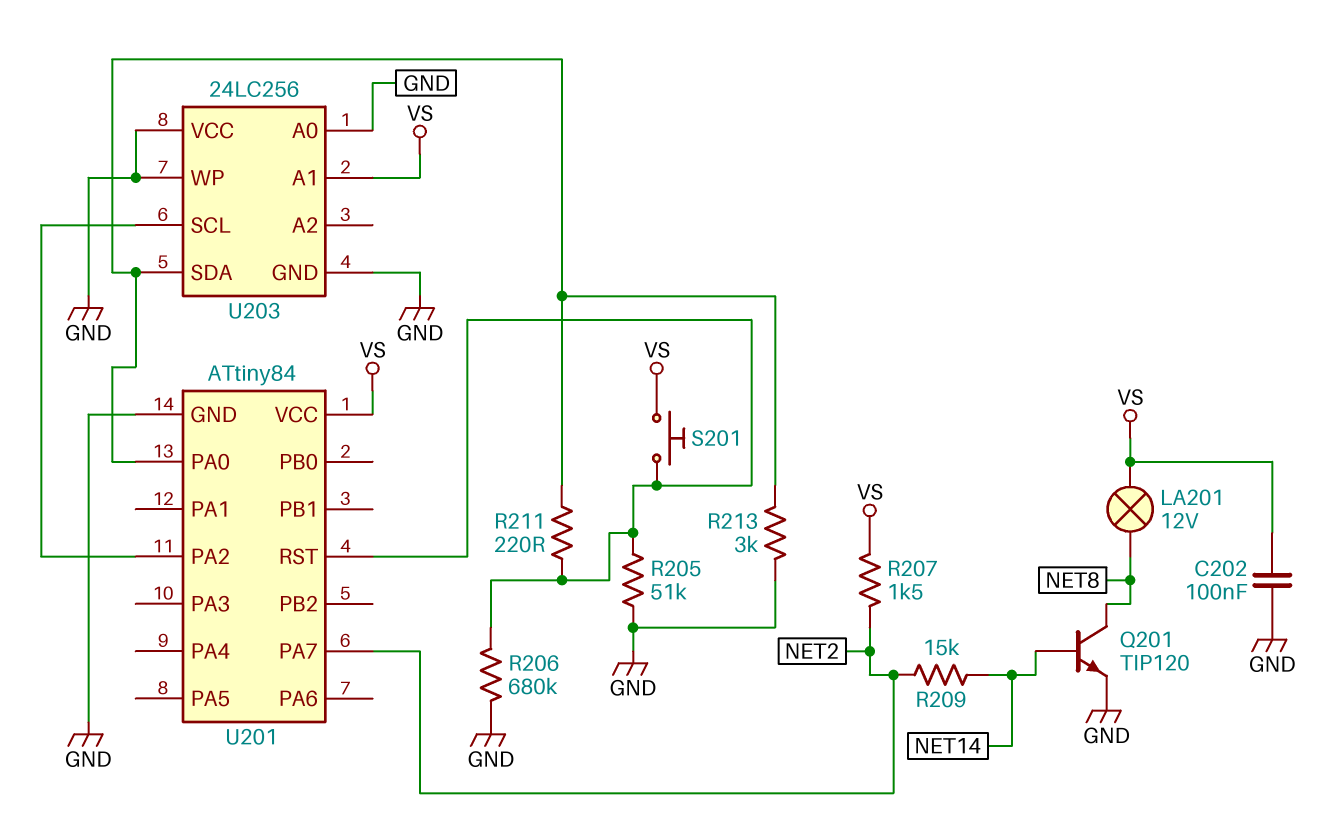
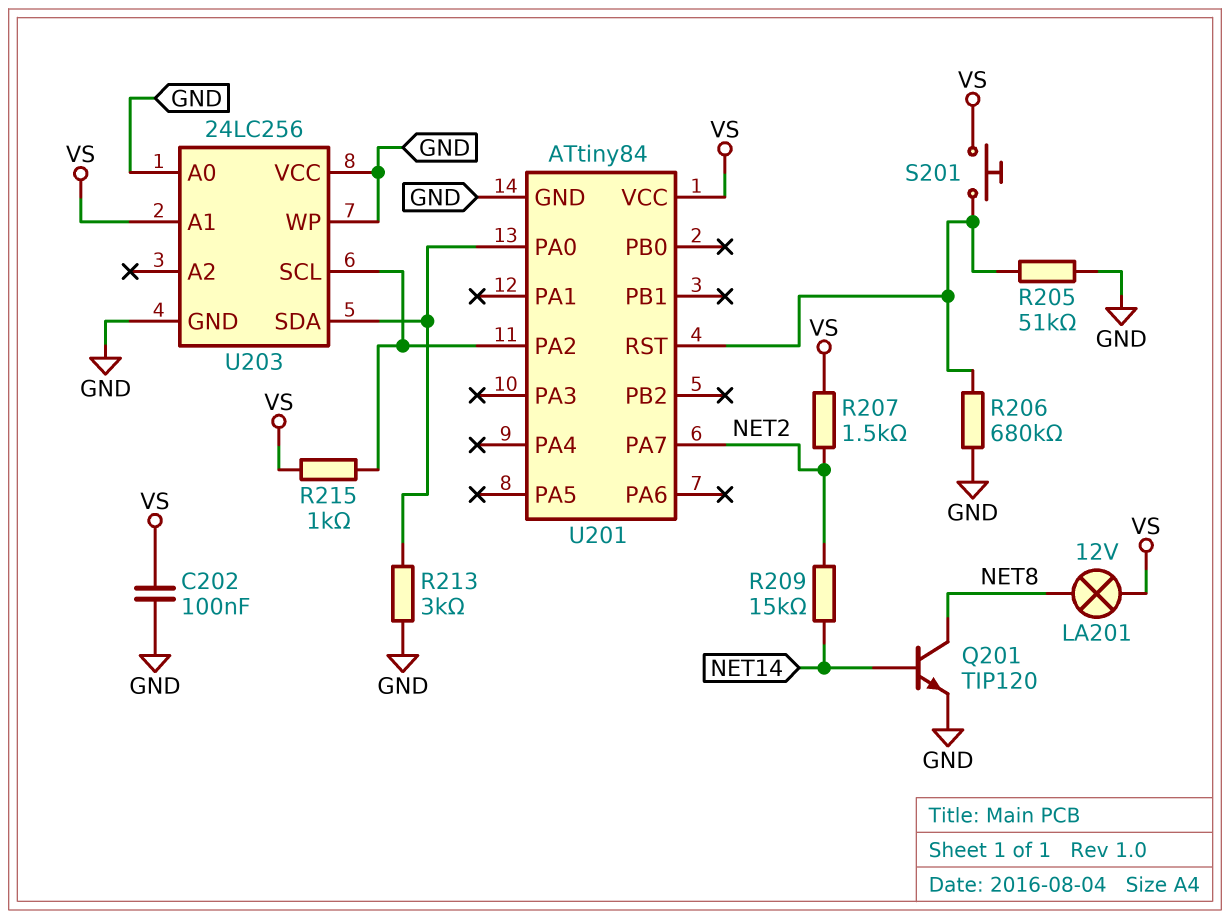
R211: 220 (U201/PA0, U201/RST) -> none
R215: none -> 1k (U201/PA2, VS)

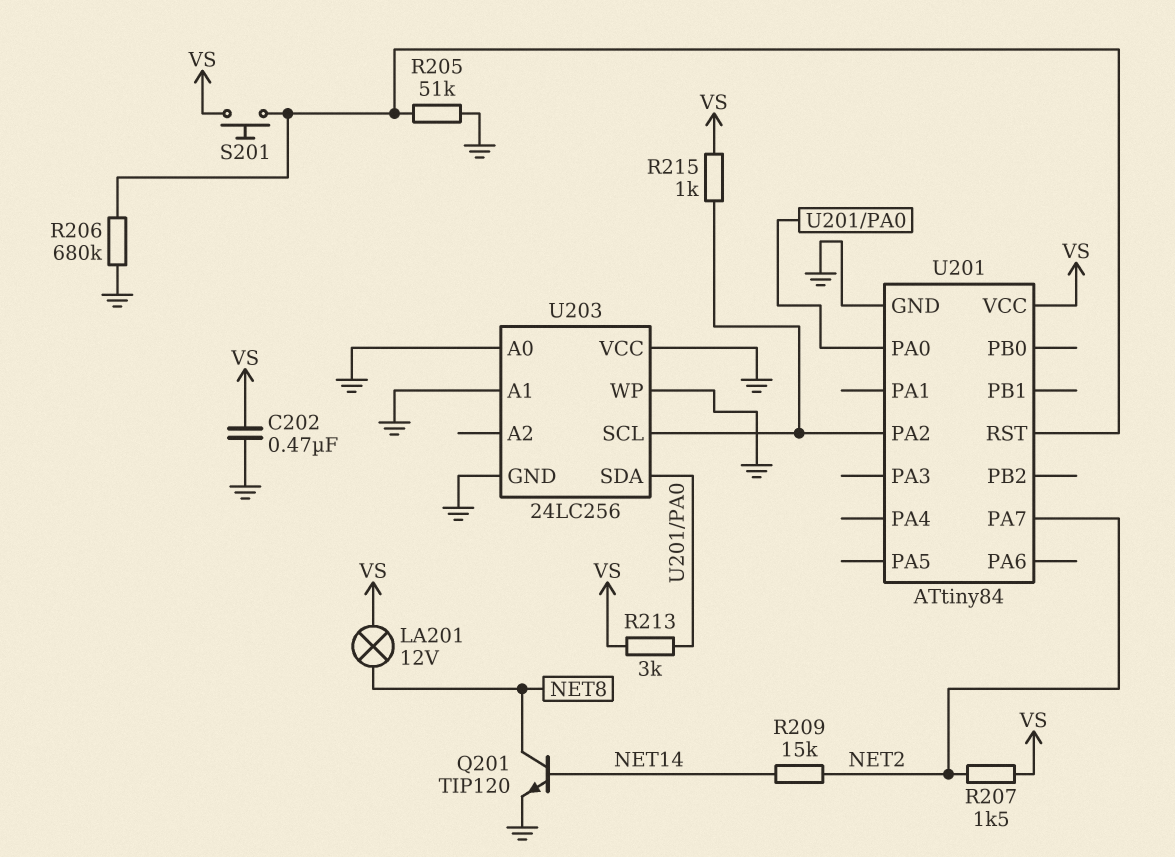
C202: 100nF (GND, VS) -> 470nF (GND, VS)
R213: 3k (GND, U201/PA0) -> 3k (U201/PA0, VS)
U203 pin A1: VS -> GND

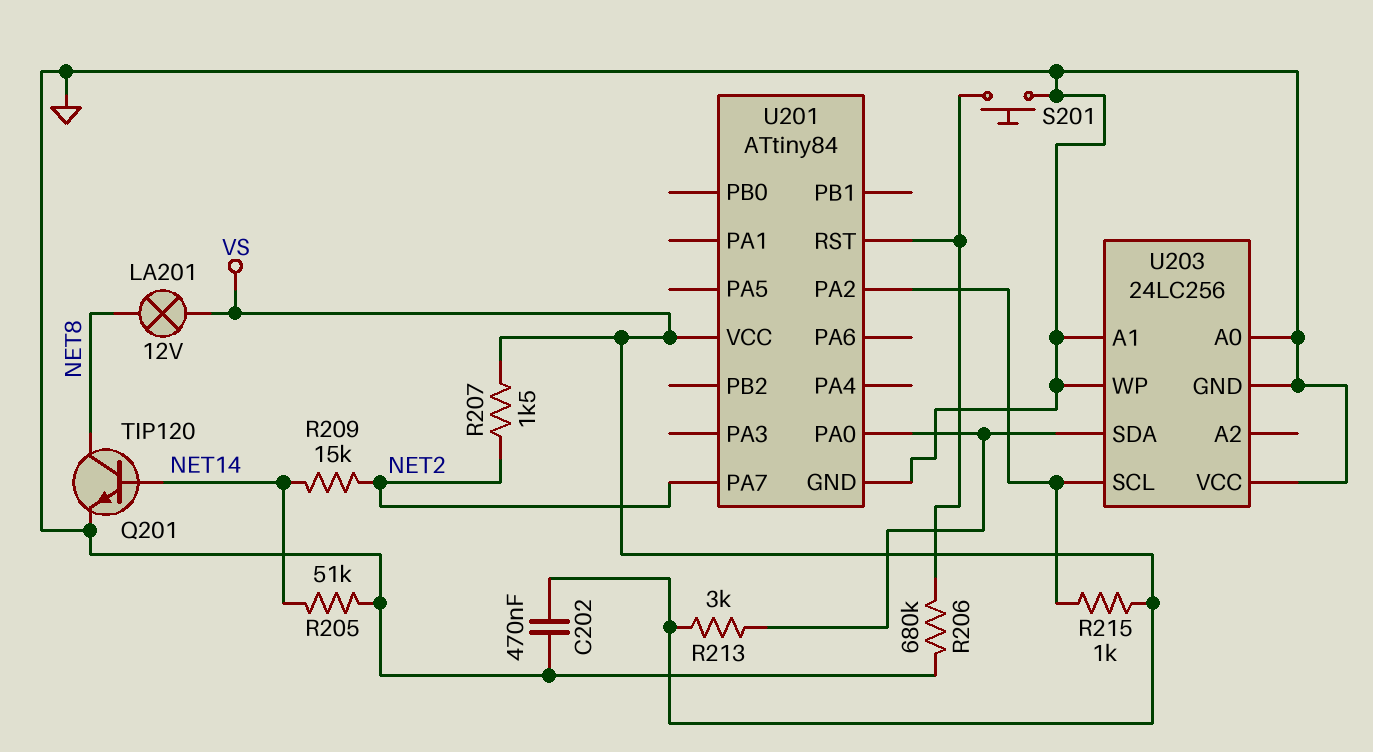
R205: 51k (GND, U201/RST) -> 51k (GND, NET14)
S201: button (U201/RST, VS) -> button (GND, U201/RST)

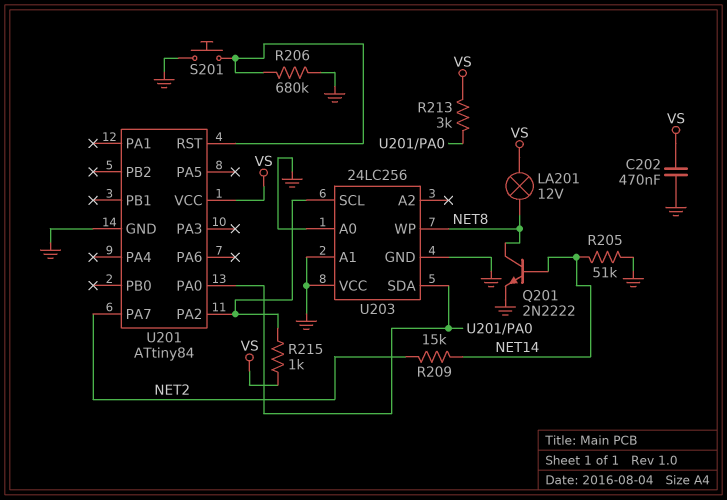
Q201: NPN TIP120 (B NET14, C NET8, E GND) -> NPN 2N2222 (B NET14, C NET8, E GND)
R207: 1.5k (NET2, VS) -> none
U203 pin WP: GND -> NET8

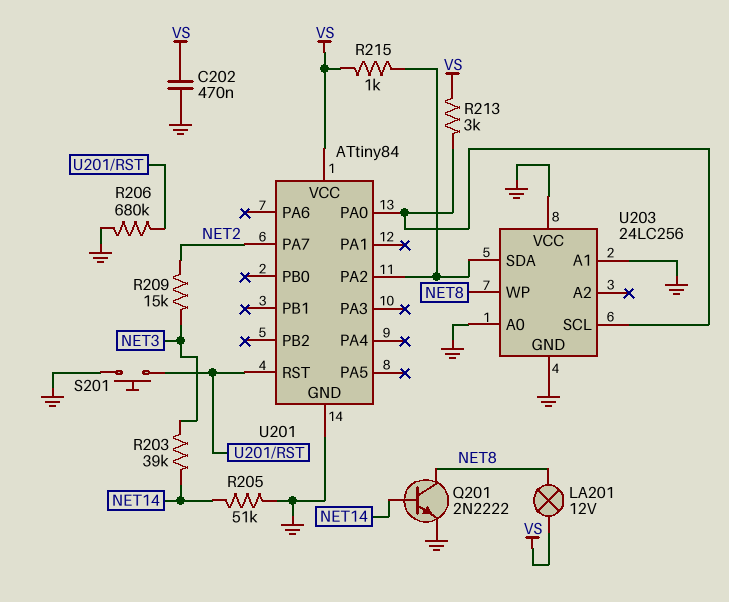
R203: none -> 39k (NET3, NET14)
R209: 15k (NET2, NET14) -> 15k (NET2, NET3)
U203 pin SCL: U201/PA2 -> U201/PA0
U203 pin SDA: U201/PA0 -> U201/PA2

